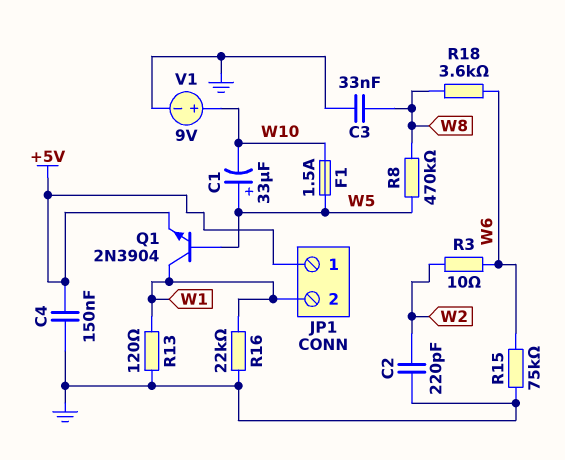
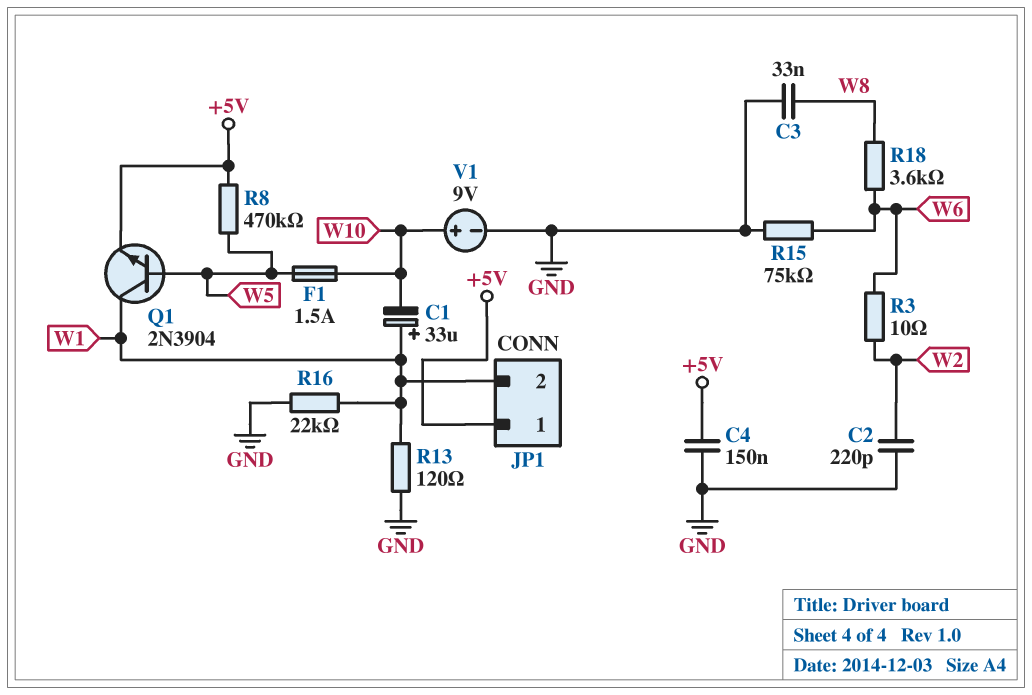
C1: 33uF (plus W5, minus W10) -> 33uF (plus W1, minus W10)
R8: 470k (W5, W8) -> 470k (+5V, W5)

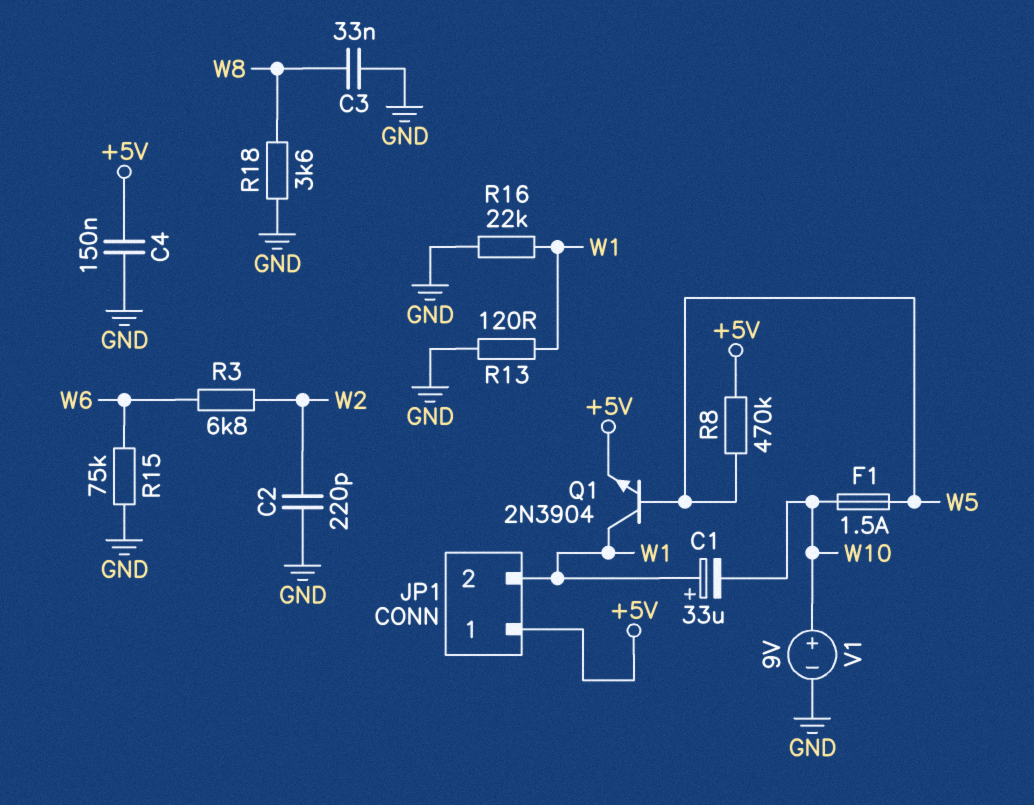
R3: 10 (W2, W6) -> 6.8k (W2, W6)
R18: 3.6k (W6, W8) -> 3.6k (GND, W8)

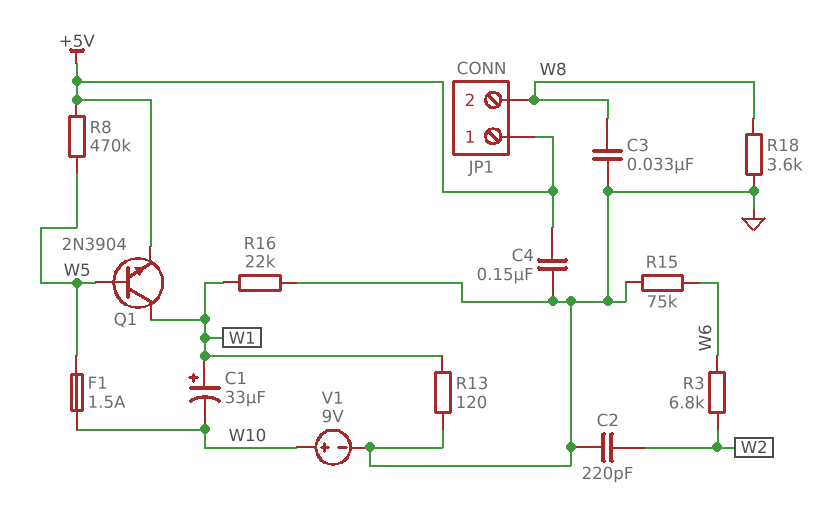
JP1 pin 2: W1 -> W8

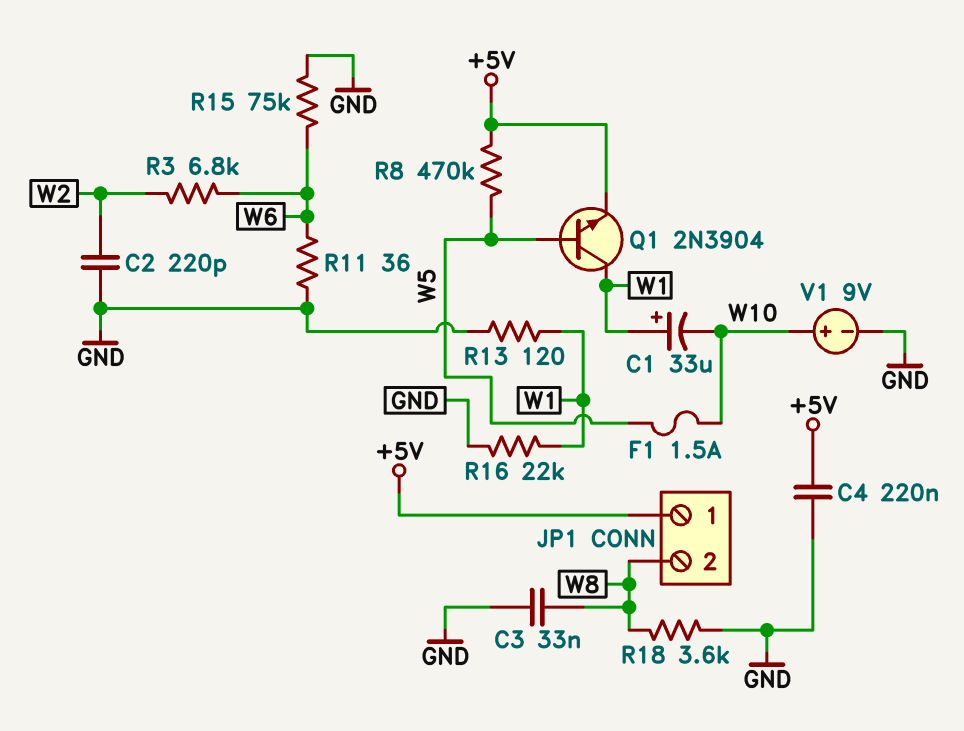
C4: 150nF (+5V, GND) -> 220nF (+5V, GND)
R11: none -> 36 (GND, W6)

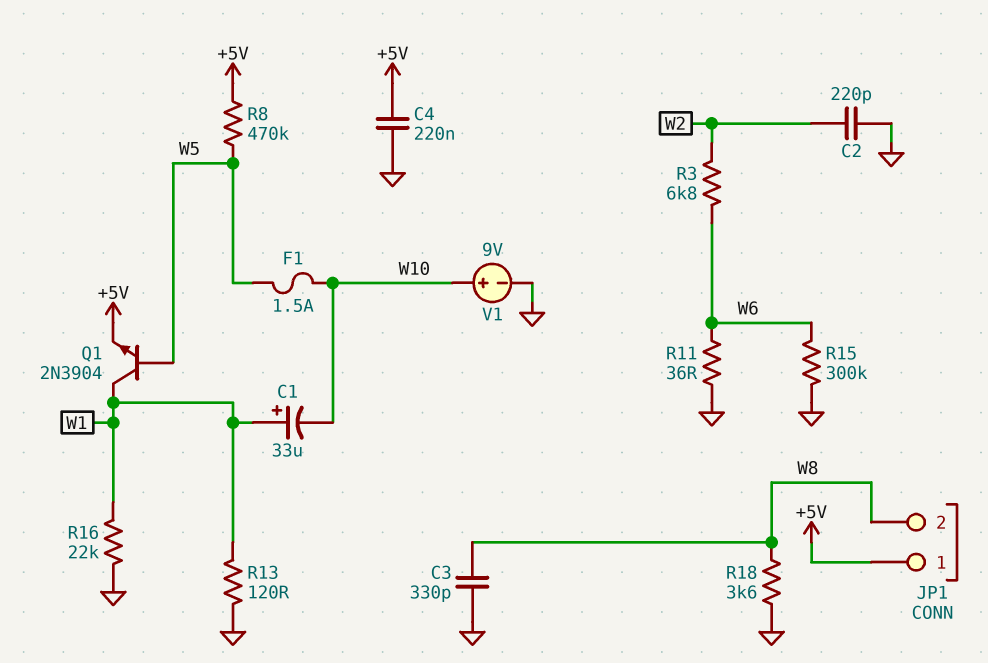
C3: 33nF (GND, W8) -> 330pF (GND, W8)
R15: 75k (GND, W6) -> 300k (GND, W6)

